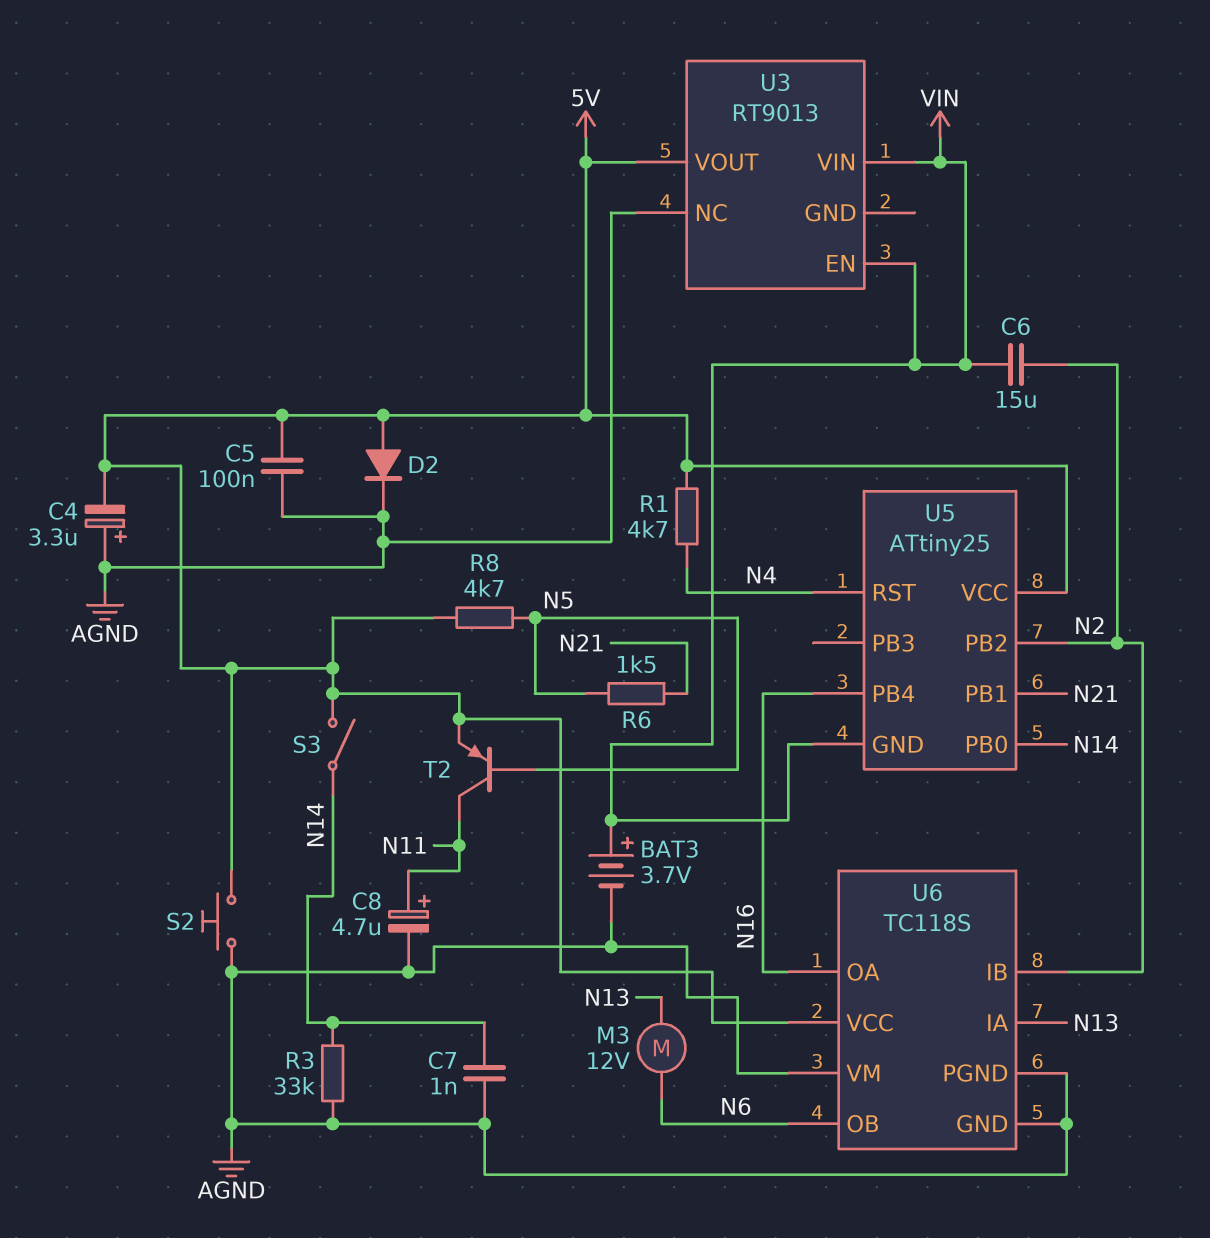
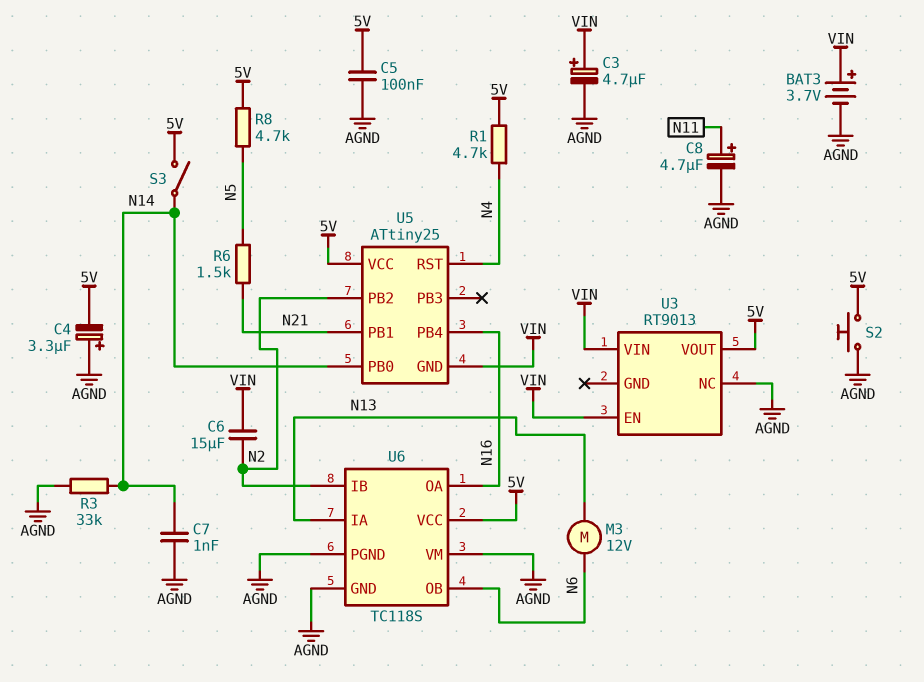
C3: none -> 4.7uF (plus VIN, minus AGND)
D2: diode (A 5V, K AGND) -> none
T2: PNP (B N5, C N11, E 5V) -> none

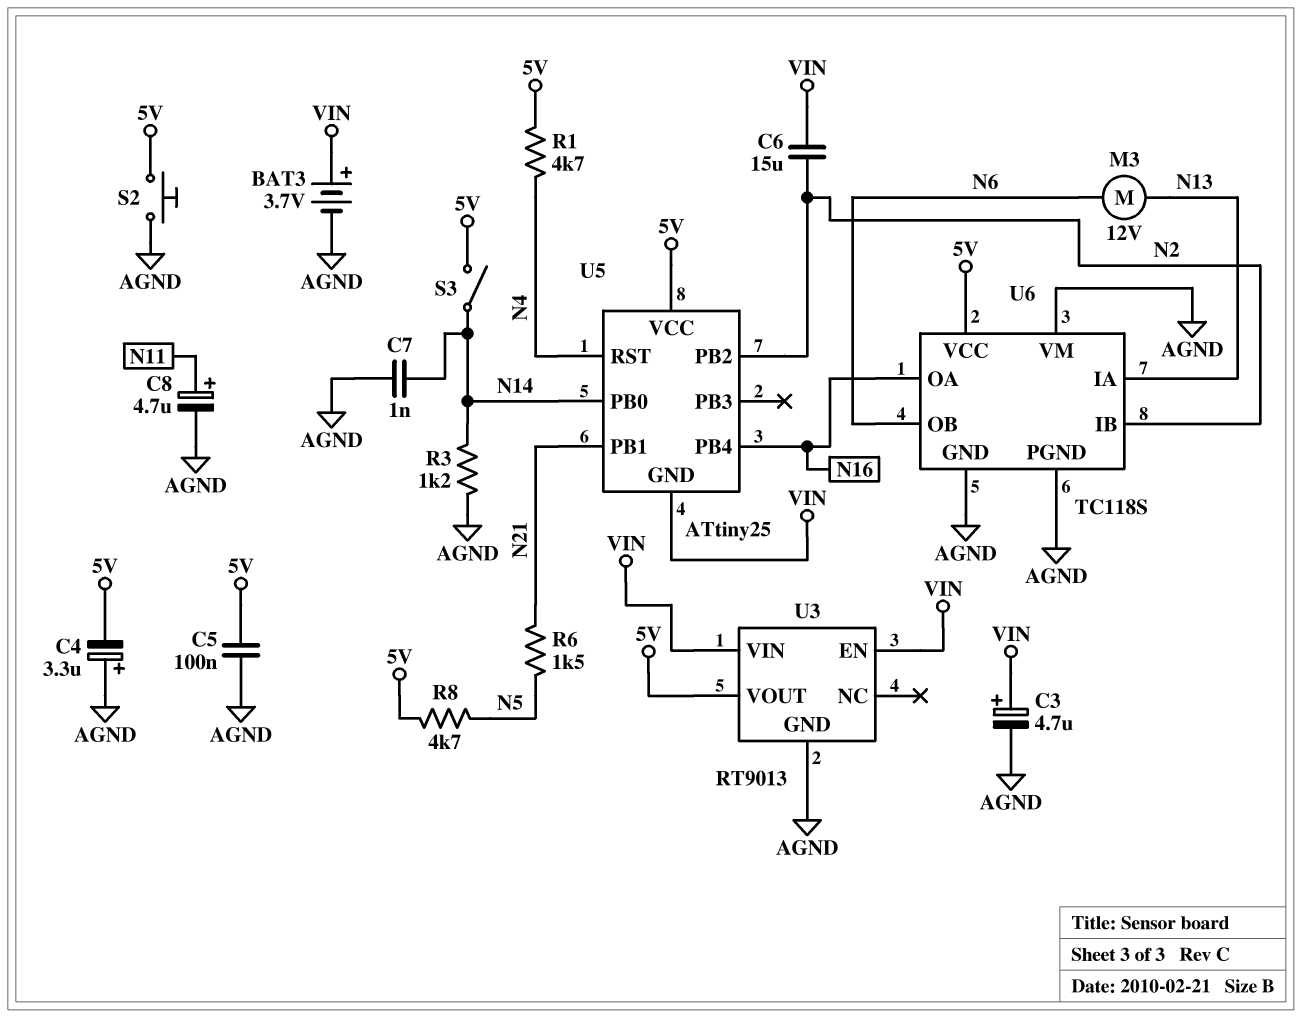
R3: 33k (AGND, N14) -> 1.2k (AGND, N14)
U3 pin GND: none -> AGND
U3 pin NC: AGND -> none

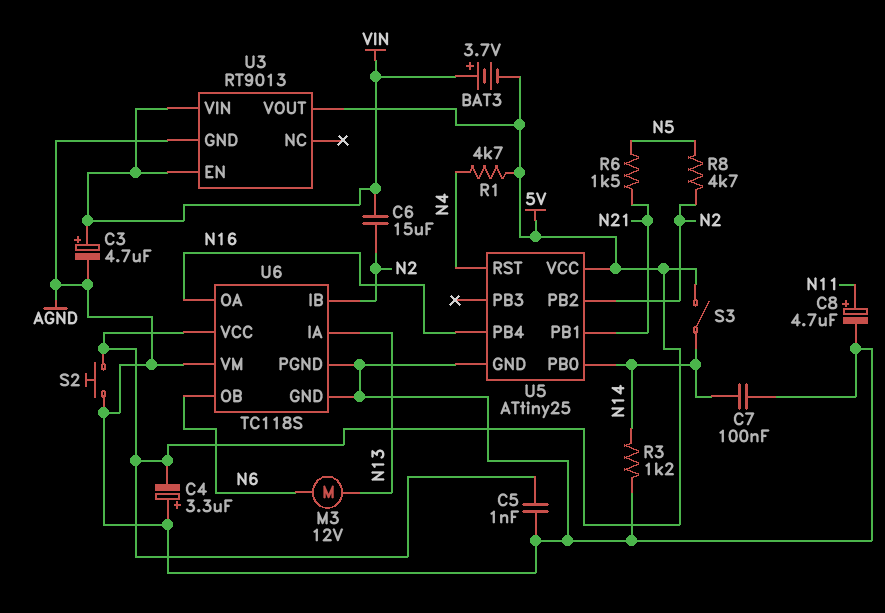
BAT3: 3.7V (plus VIN, minus AGND) -> 3.7V (plus VIN, minus 5V)
C5: 100nF (5V, AGND) -> 1nF (5V, AGND)
C7: 1nF (AGND, N14) -> 100nF (AGND, N14)
R8: 4.7k (5V, N5) -> 4.7k (N2, N5)
U5 pin GND: VIN -> AGND

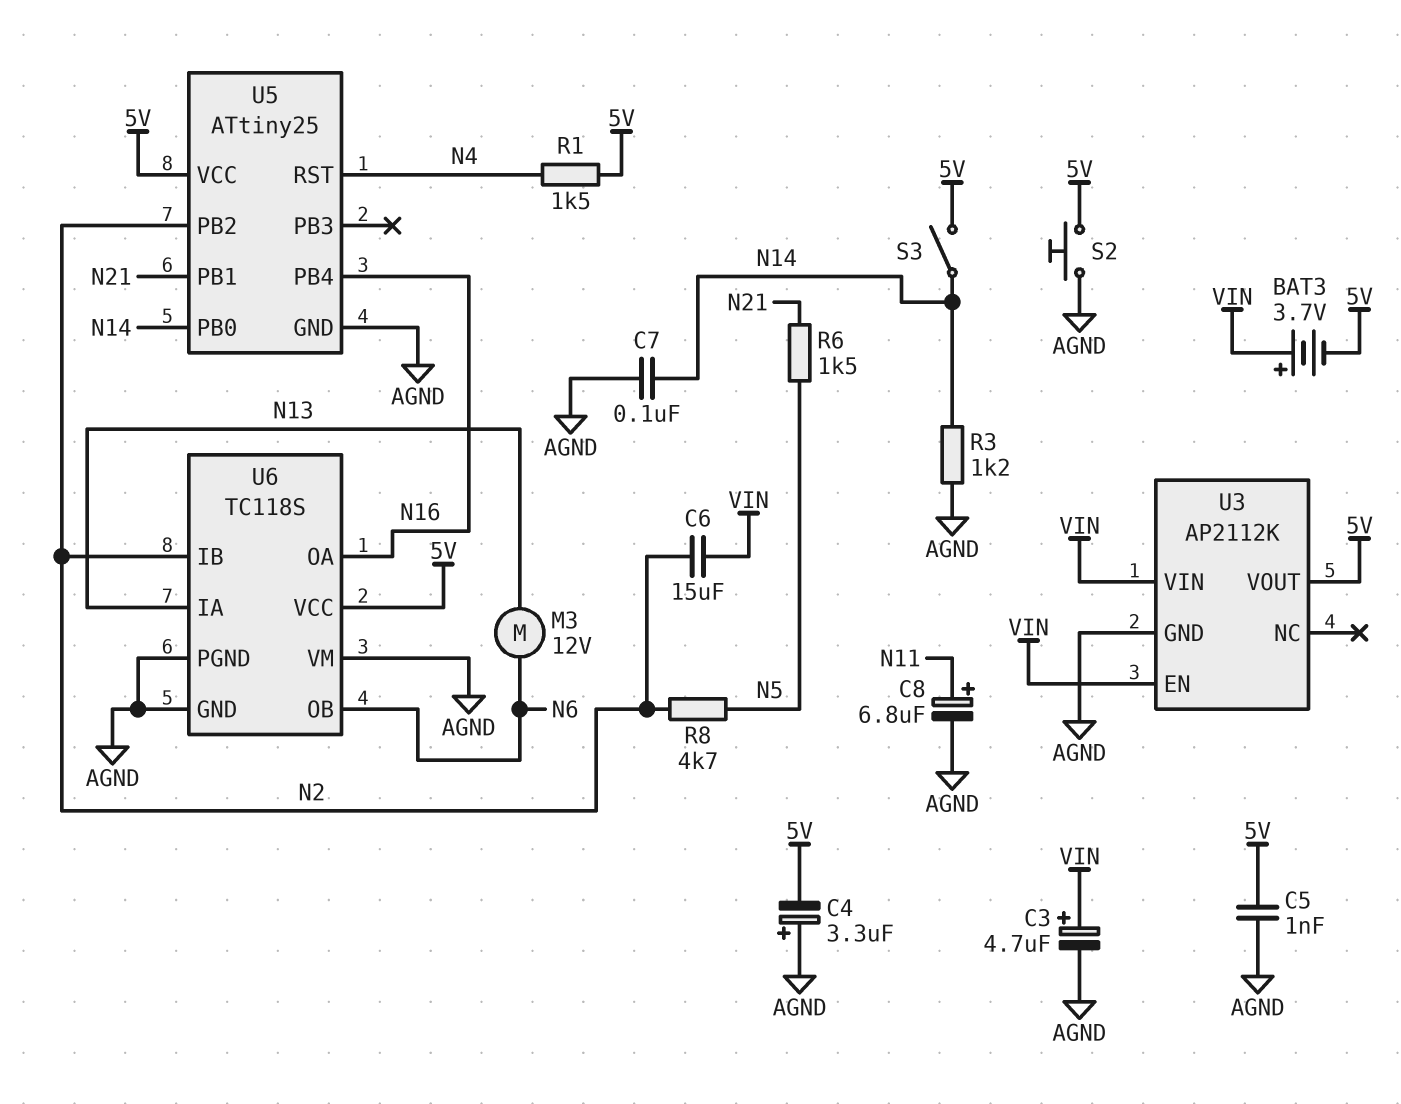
C8: 4.7uF (plus N11, minus AGND) -> 6.8uF (plus N11, minus AGND)
R1: 4.7k (5V, N4) -> 1.5k (5V, N4)
U3: RT9013 -> AP2112K

